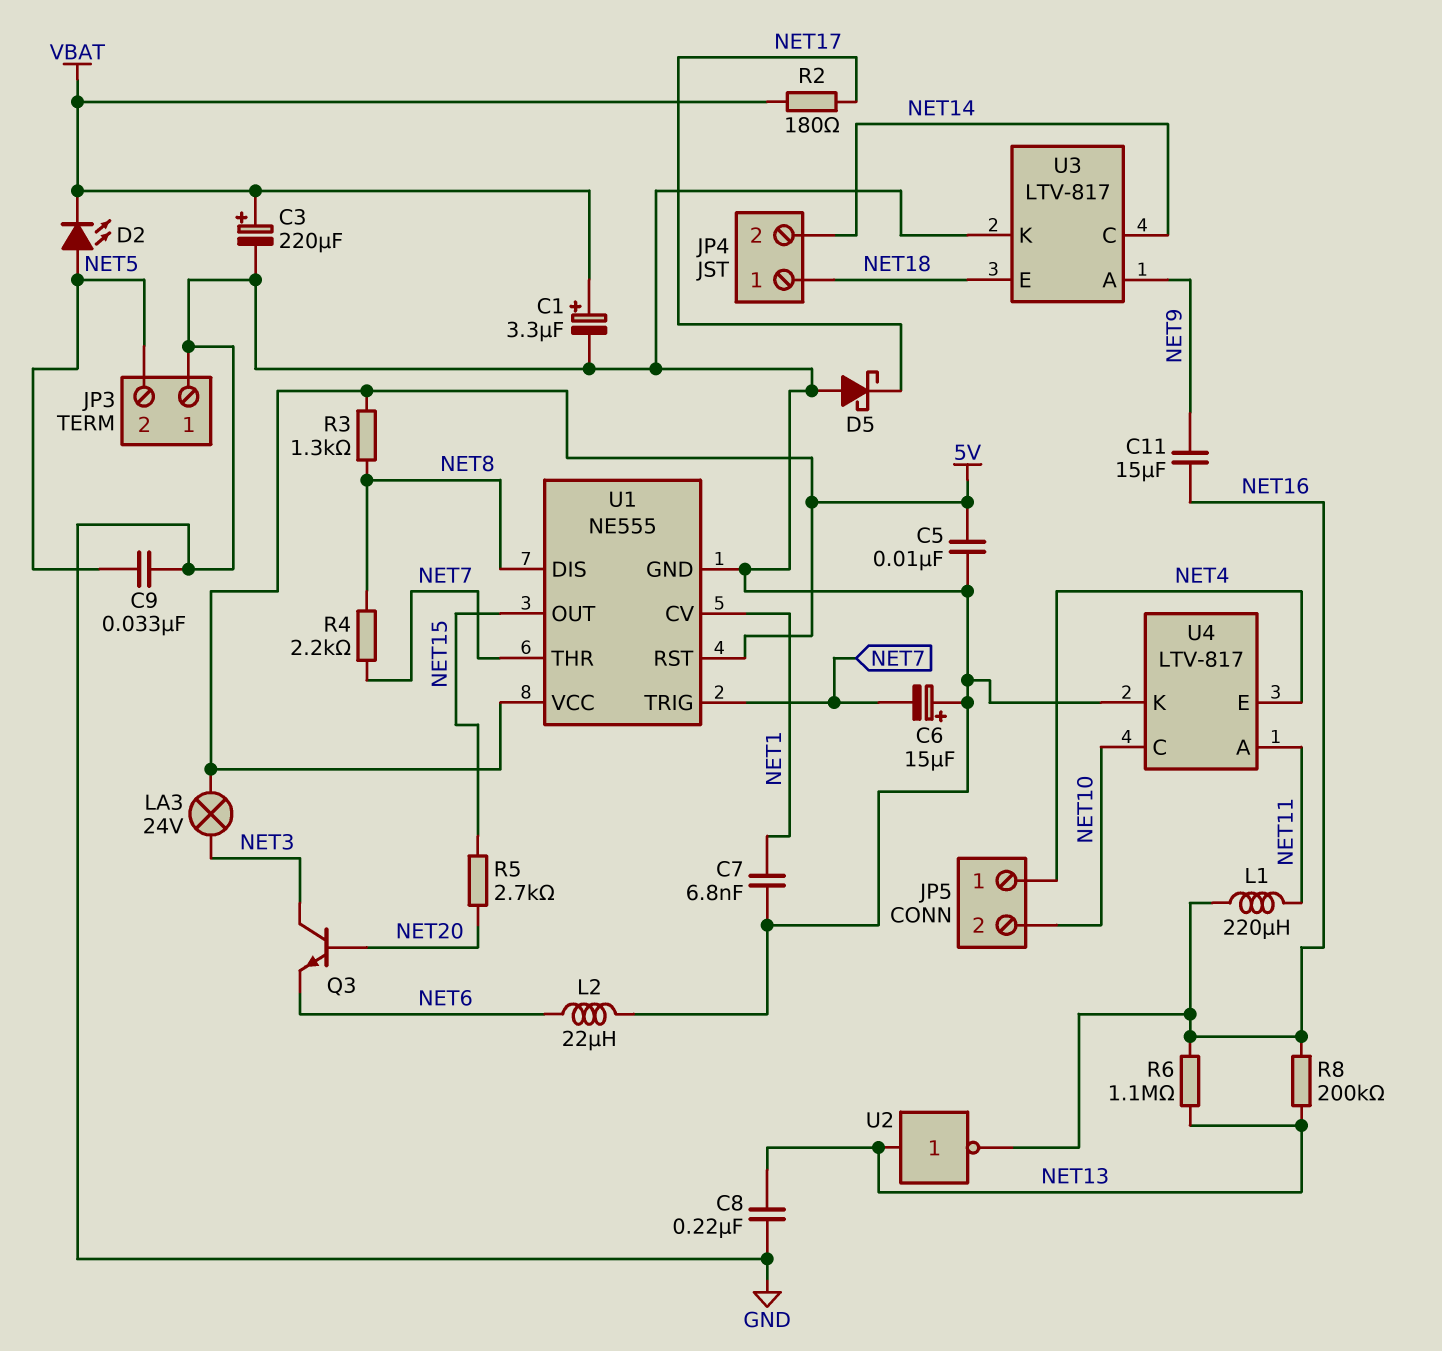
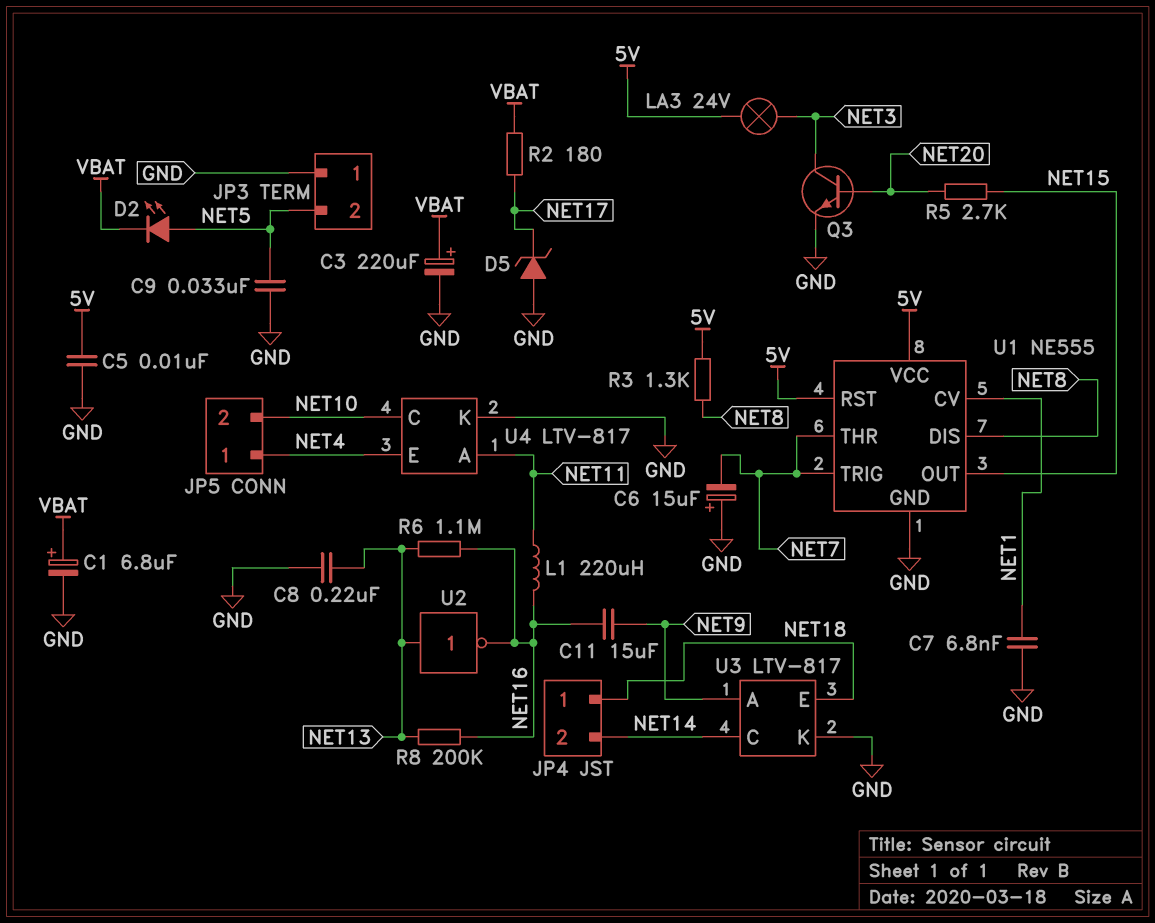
C1: 3.3uF (plus VBAT, minus GND) -> 6.8uF (plus VBAT, minus GND)
D5: schottky (A GND, K NET17) -> zener (A GND, K NET17)
L2: 22uH (GND, NET6) -> none
Q3: NPN (B NET20, C NET3, E NET6) -> NPN (B NET20, C NET3, E GND)
R4: 2.2k (NET7, NET8) -> none

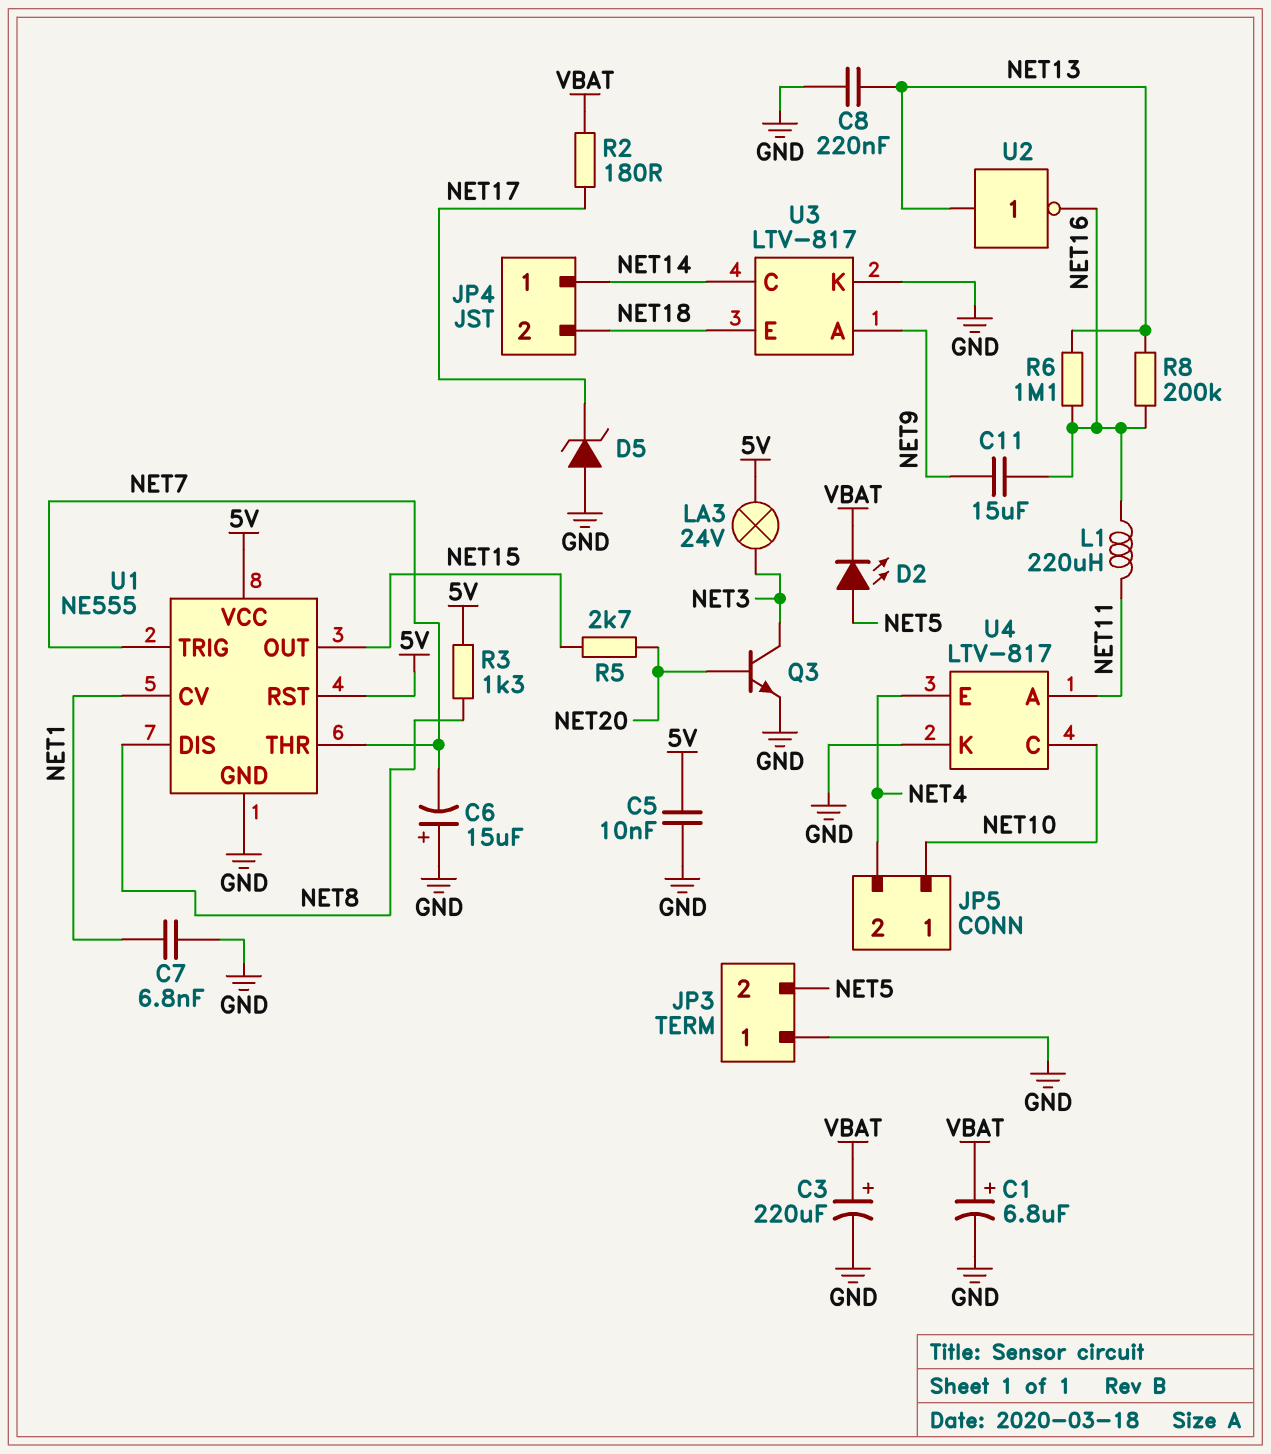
C9: 33nF (GND, NET5) -> none
JP4 pin 1: NET18 -> NET14
JP4 pin 2: NET14 -> NET18
JP5 pin 1: NET4 -> NET10
JP5 pin 2: NET10 -> NET4

